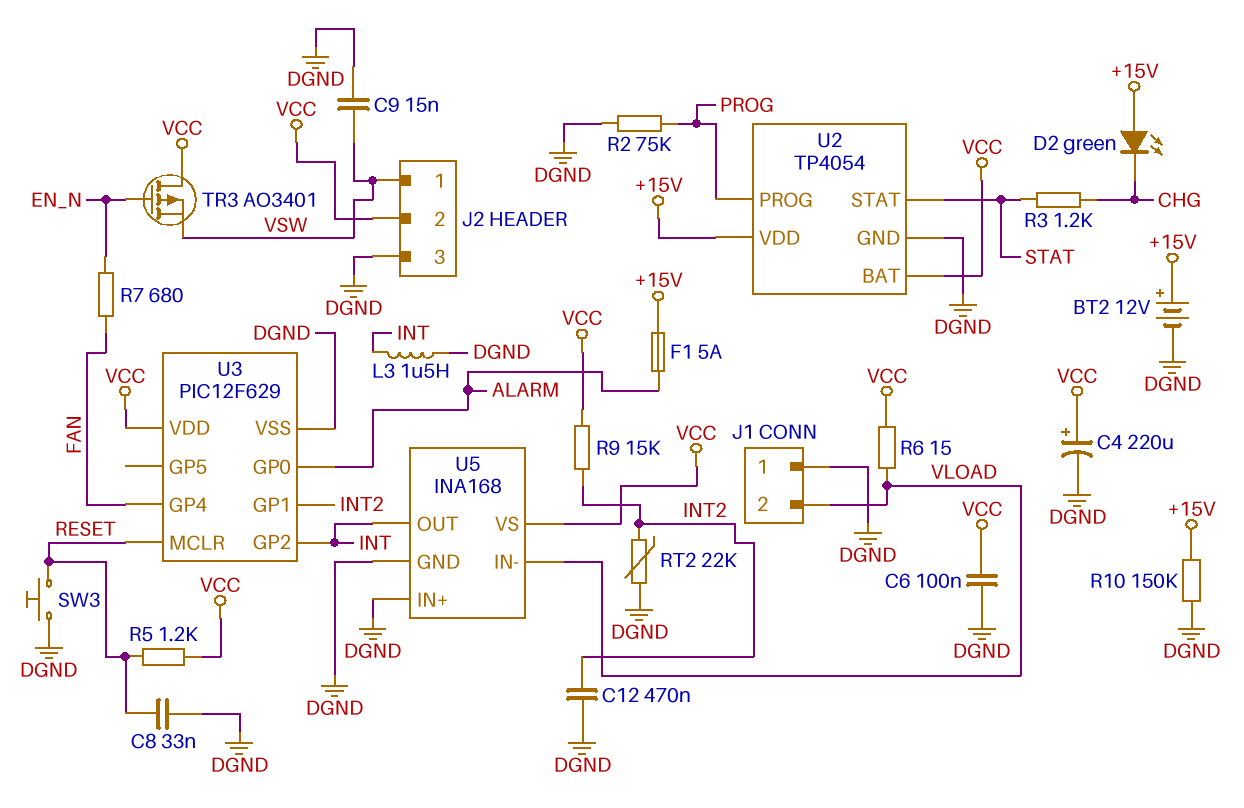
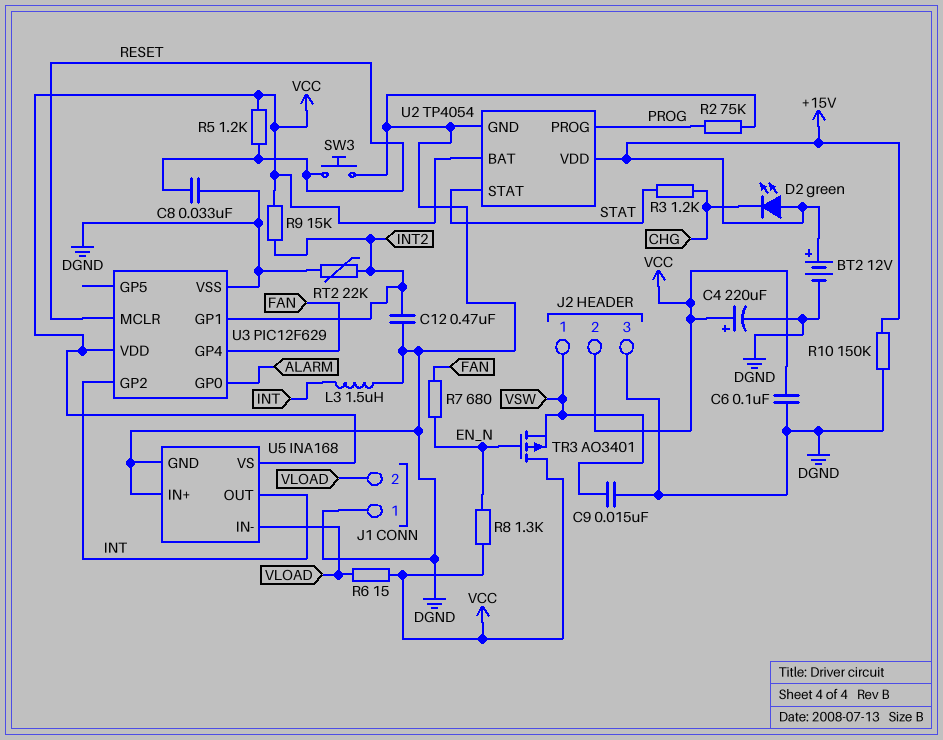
F1: 5A (+15V, ALARM) -> none
R8: none -> 1.3k (EN_N, VCC)

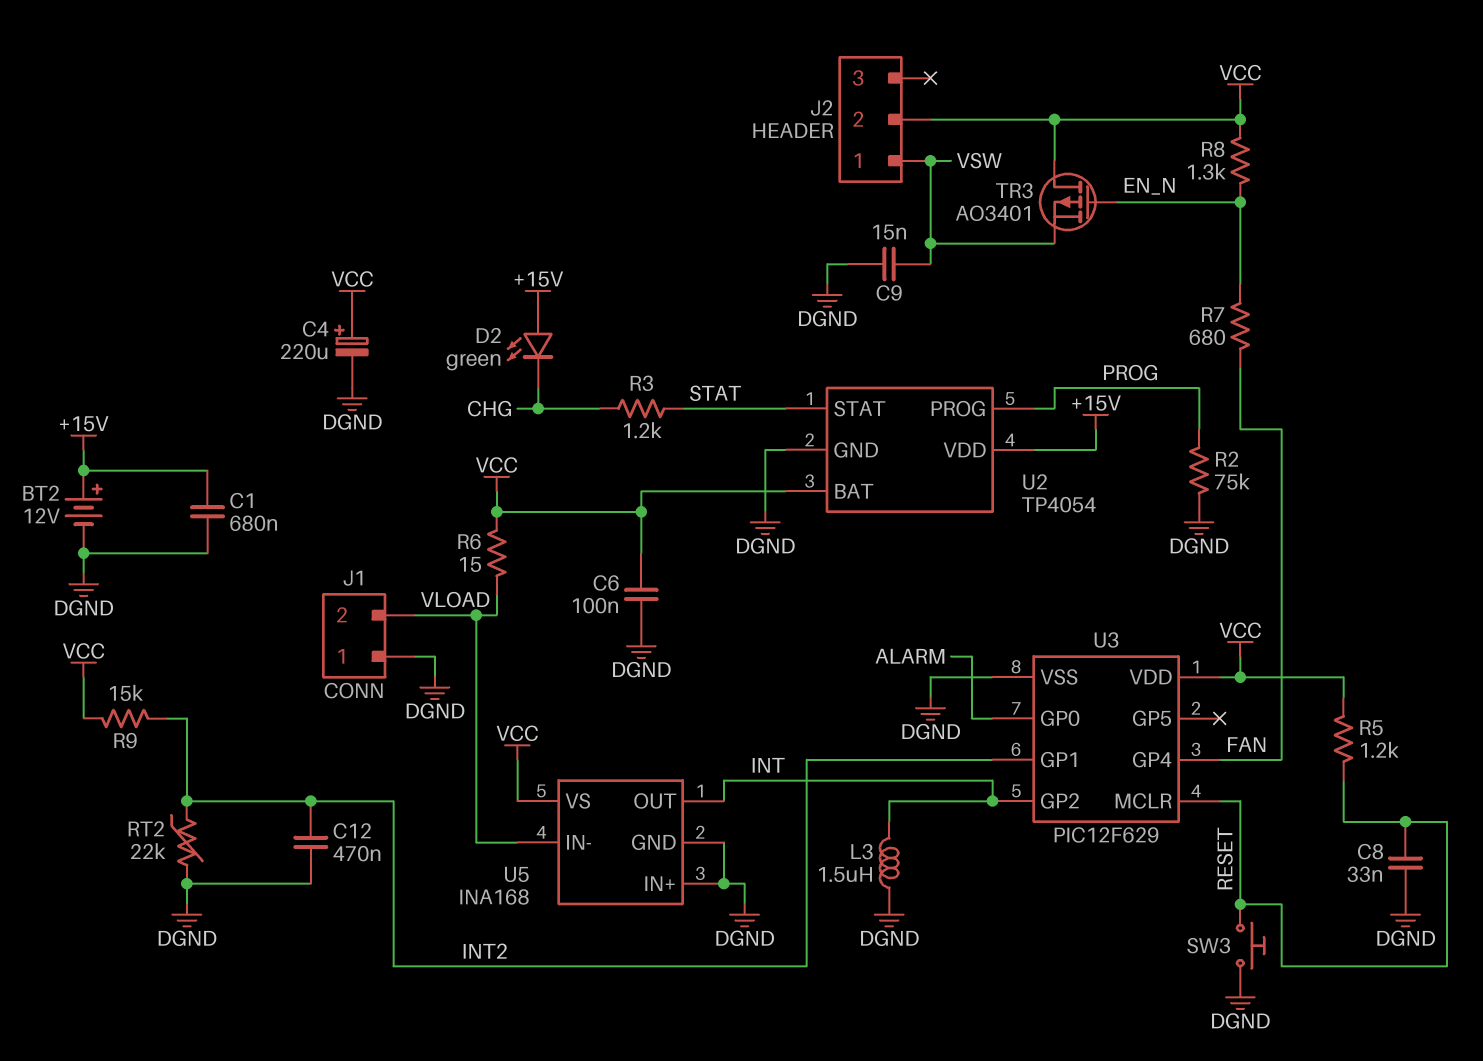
C1: none -> 680nF (+15V, DGND)
J2 pin 3: DGND -> none
R10: 150k (+15V, DGND) -> none

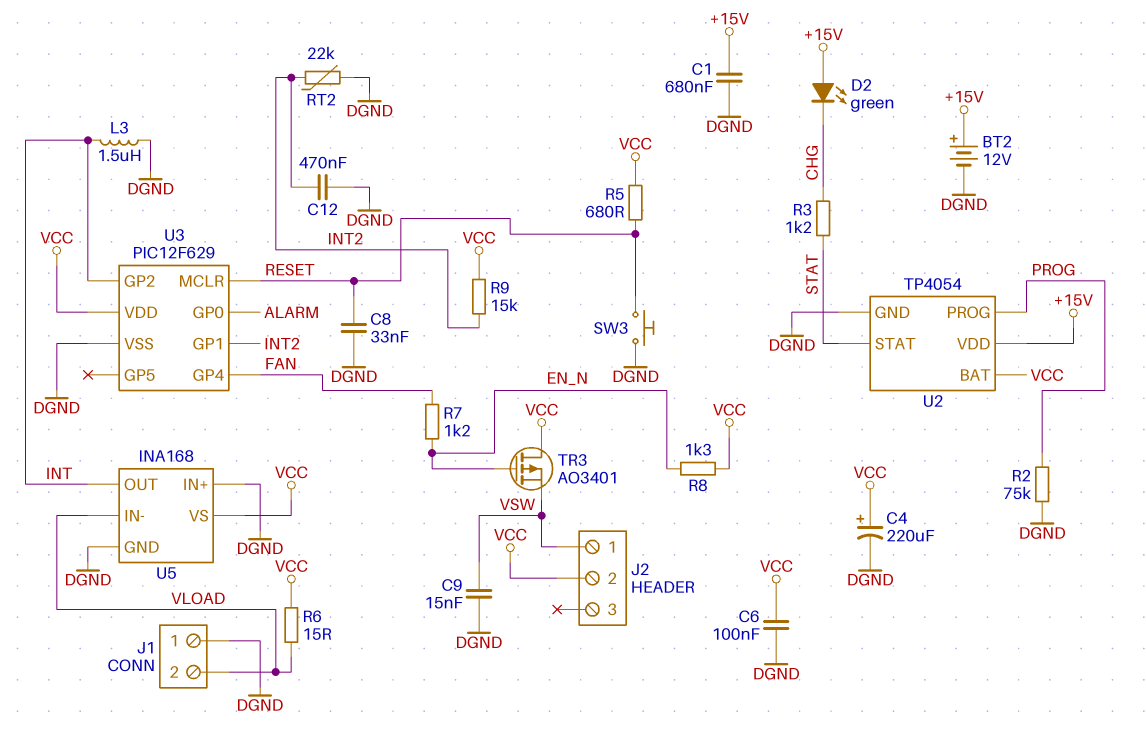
R5: 1.2k (RESET, VCC) -> 680 (RESET, VCC)
R7: 680 (EN_N, FAN) -> 1.2k (EN_N, FAN)

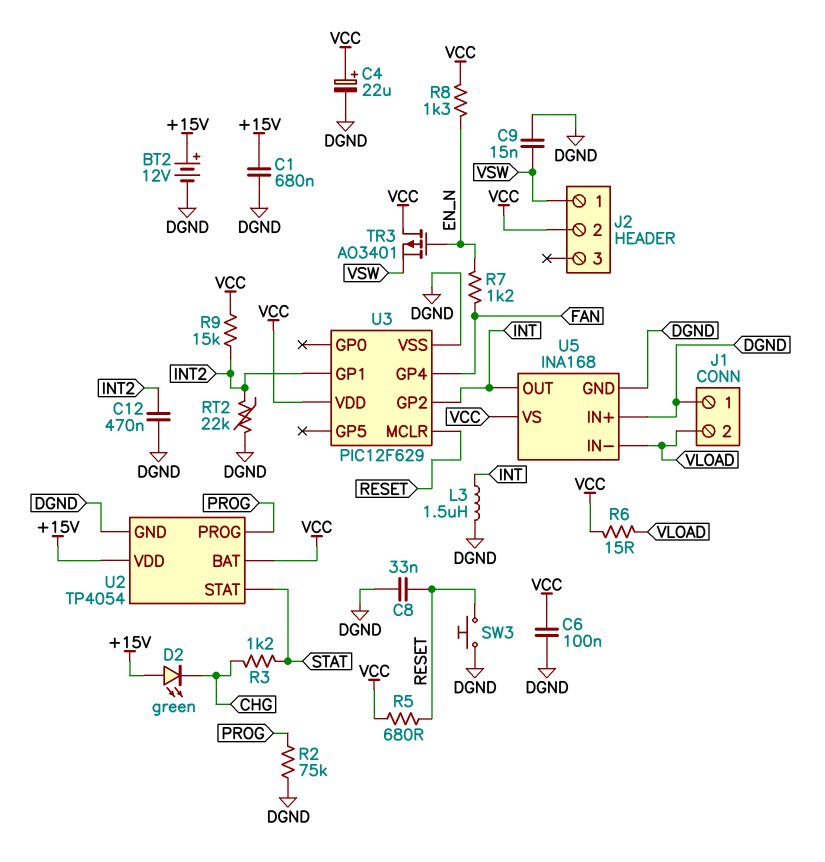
C4: 220uF (plus VCC, minus DGND) -> 22uF (plus VCC, minus DGND)
U3 pin GP0: ALARM -> none

